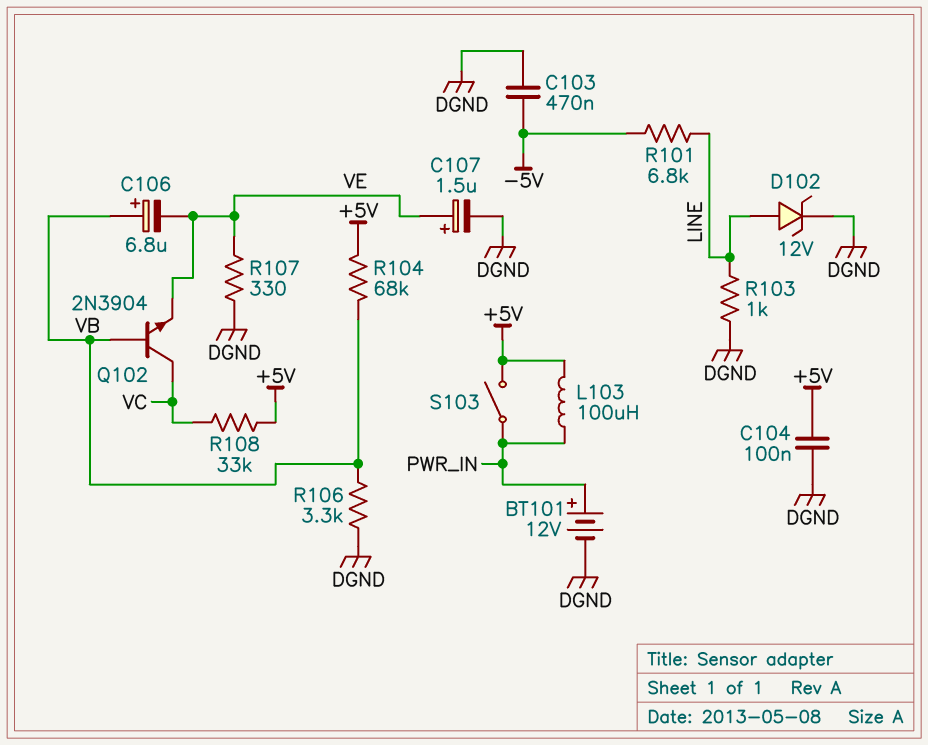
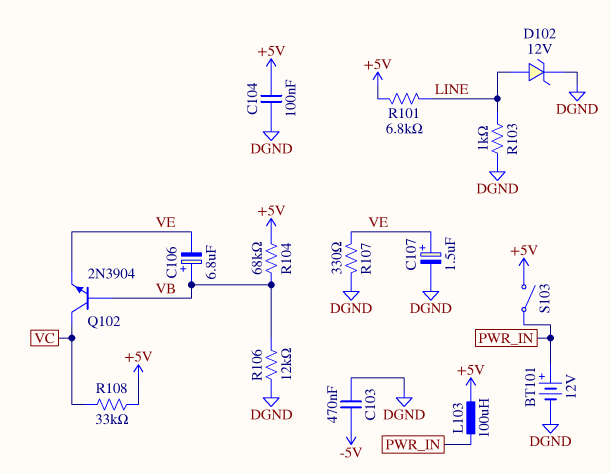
R101: 6.8k (-5V, LINE) -> 6.8k (+5V, LINE)
R106: 3.3k (DGND, VB) -> 12k (DGND, VB)

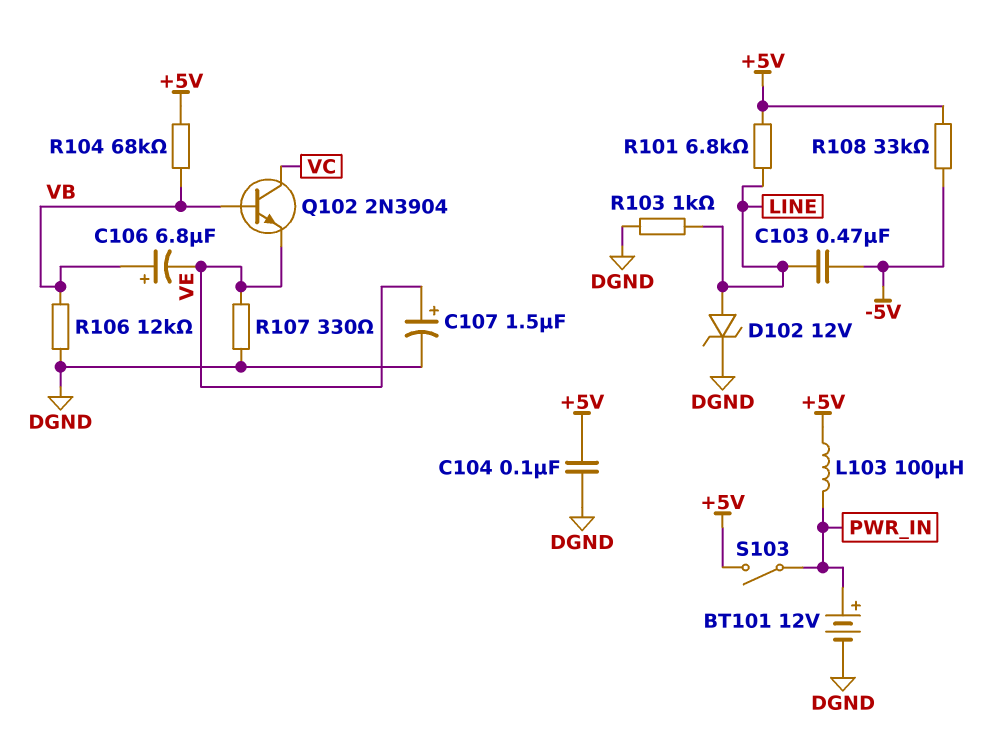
C103: 470nF (-5V, DGND) -> 470nF (-5V, LINE)
R108: 33k (+5V, VC) -> 33k (+5V, -5V)

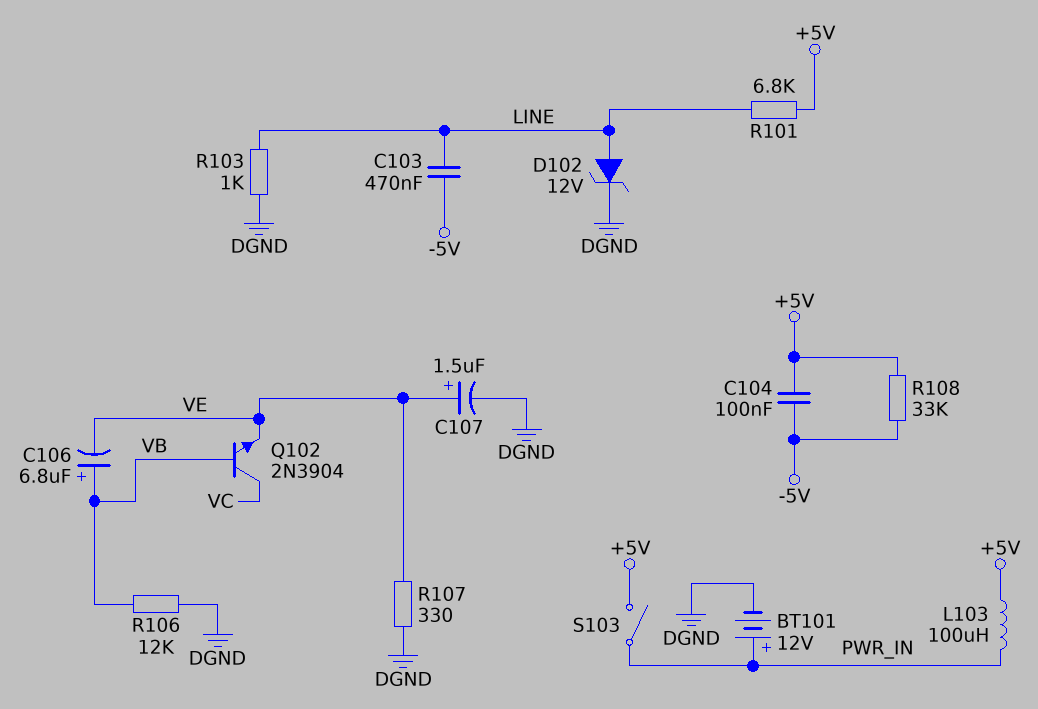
C104: 100nF (+5V, DGND) -> 100nF (+5V, -5V)
R104: 68k (+5V, VB) -> none

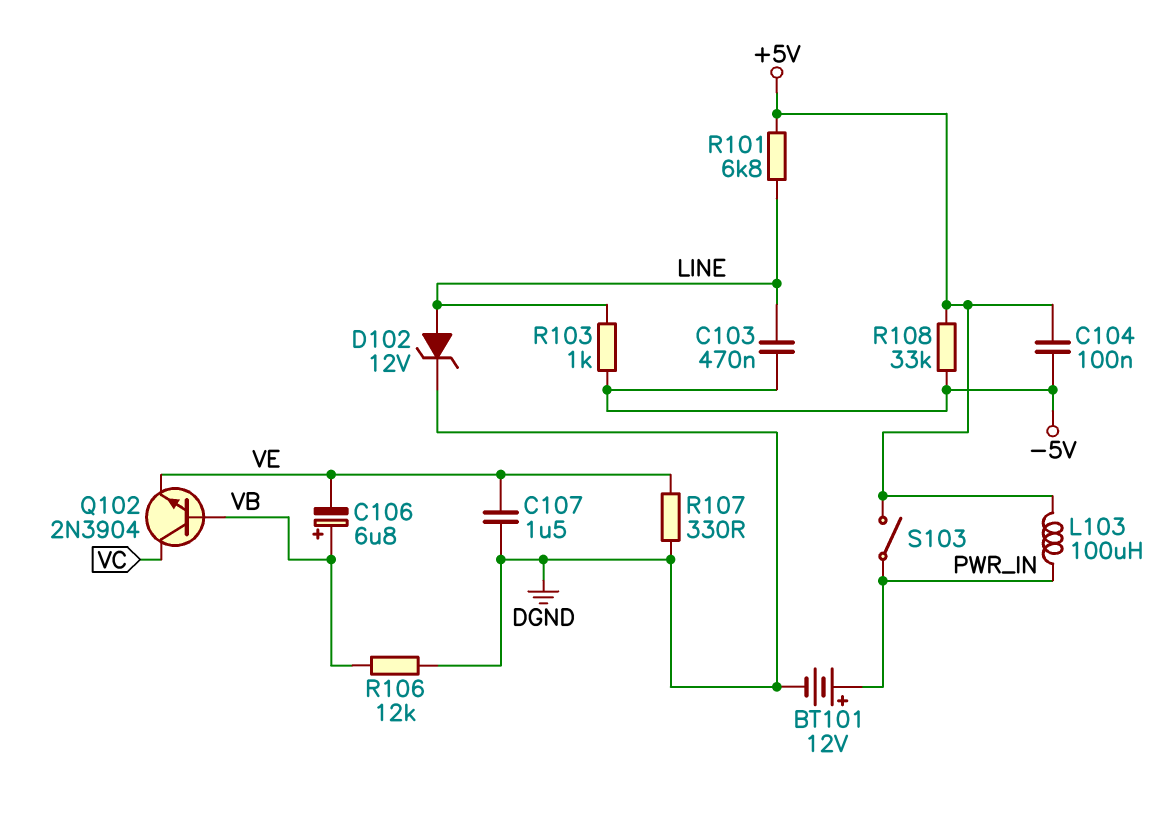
C107: 1.5uF (plus VE, minus DGND) -> 1.5uF (DGND, VE)
R103: 1k (DGND, LINE) -> 1k (-5V, LINE)

